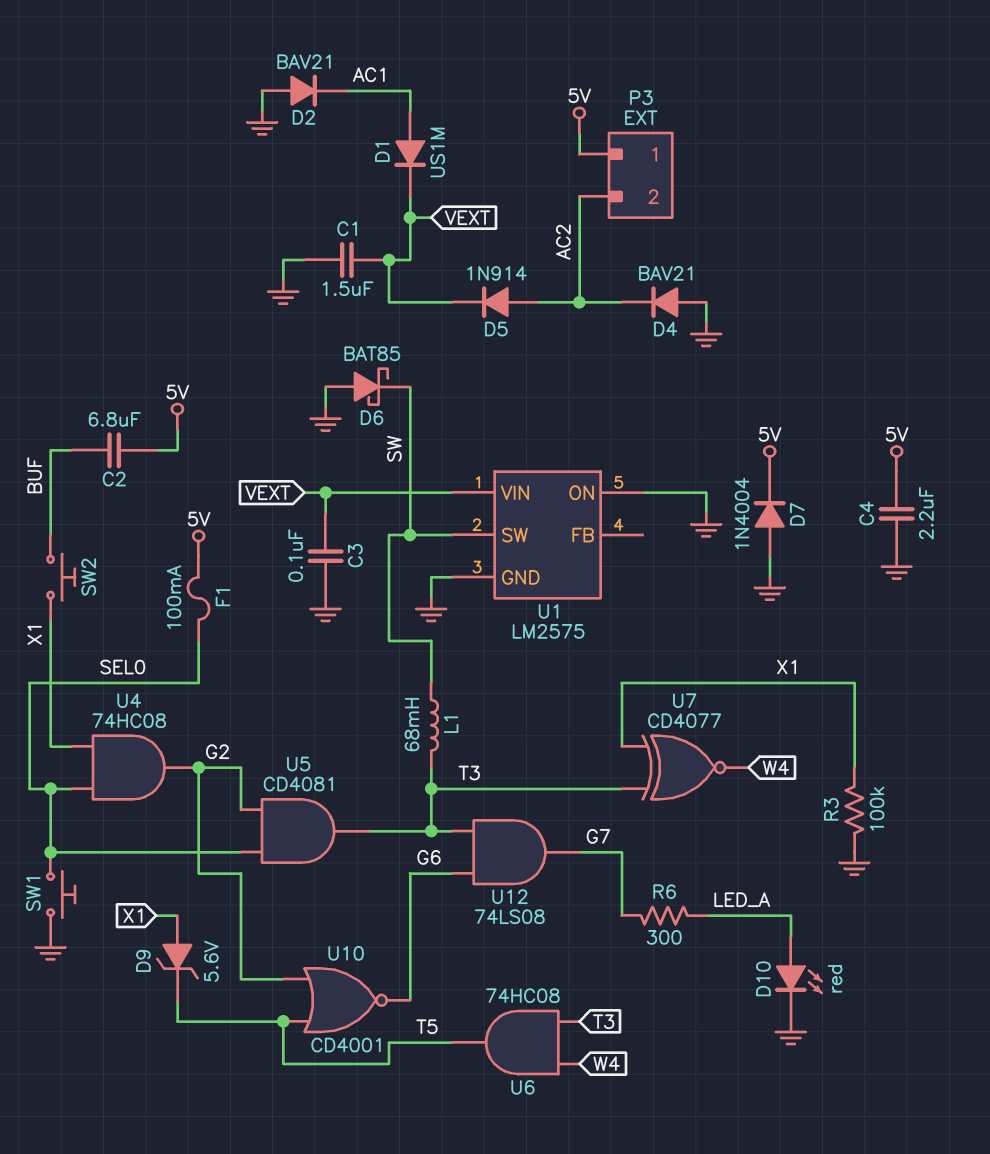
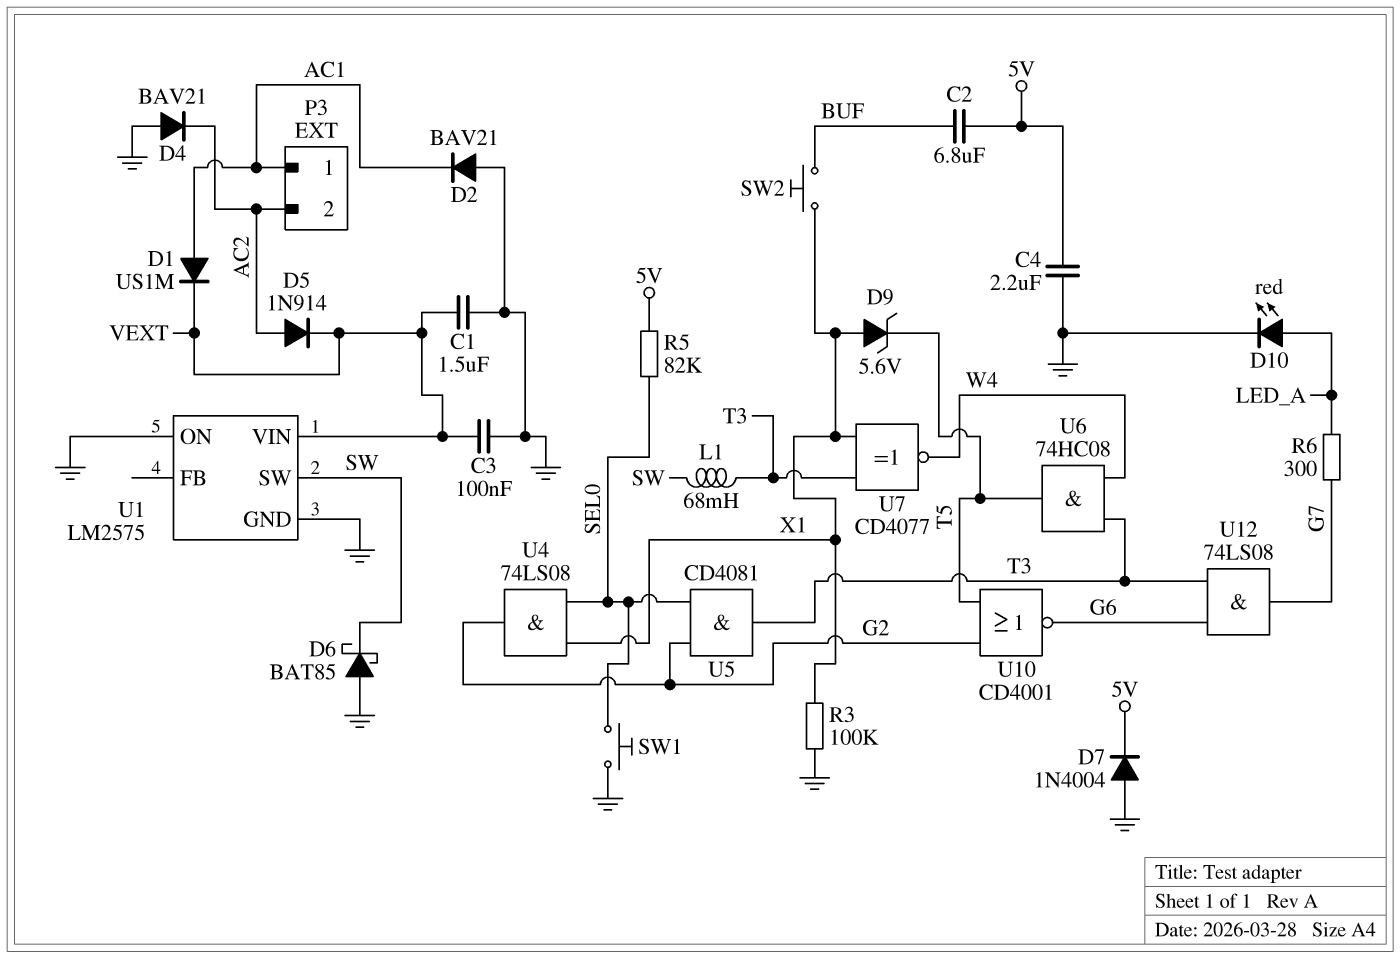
F1: 100mA (5V, SEL0) -> none
P3 pin 1: 5V -> AC1
R5: none -> 82k (5V, SEL0)
U4: AND 74HC08 (in SEL0, in X1, out G2) -> AND 74LS08 (in SEL0, in X1, out G2)

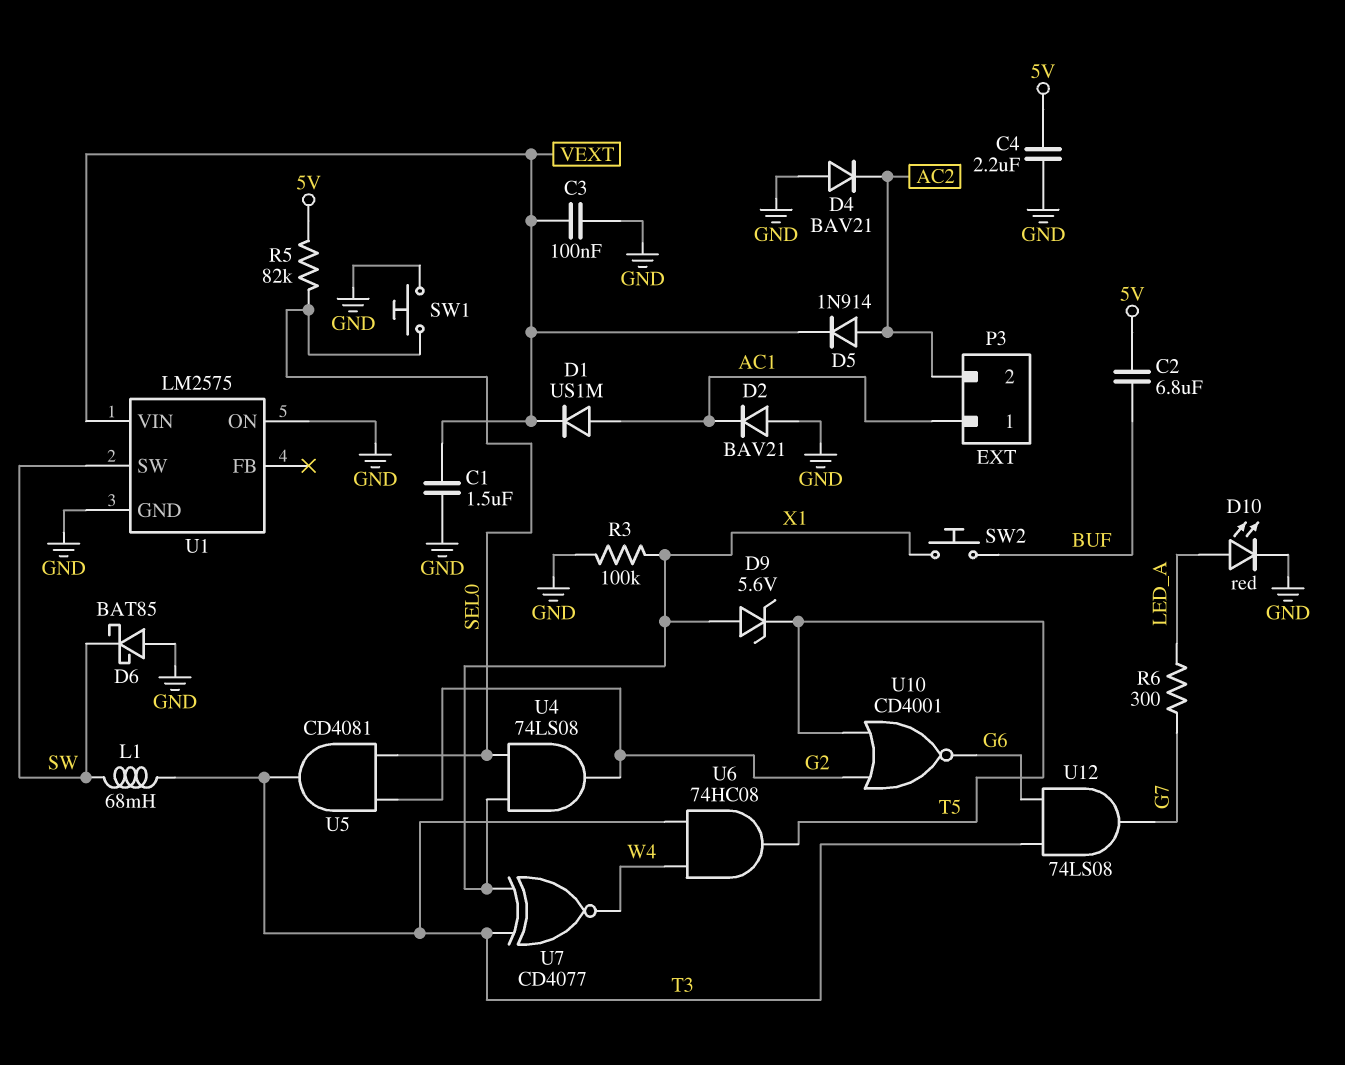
D7: diode 1N4004 (A GND, K 5V) -> none

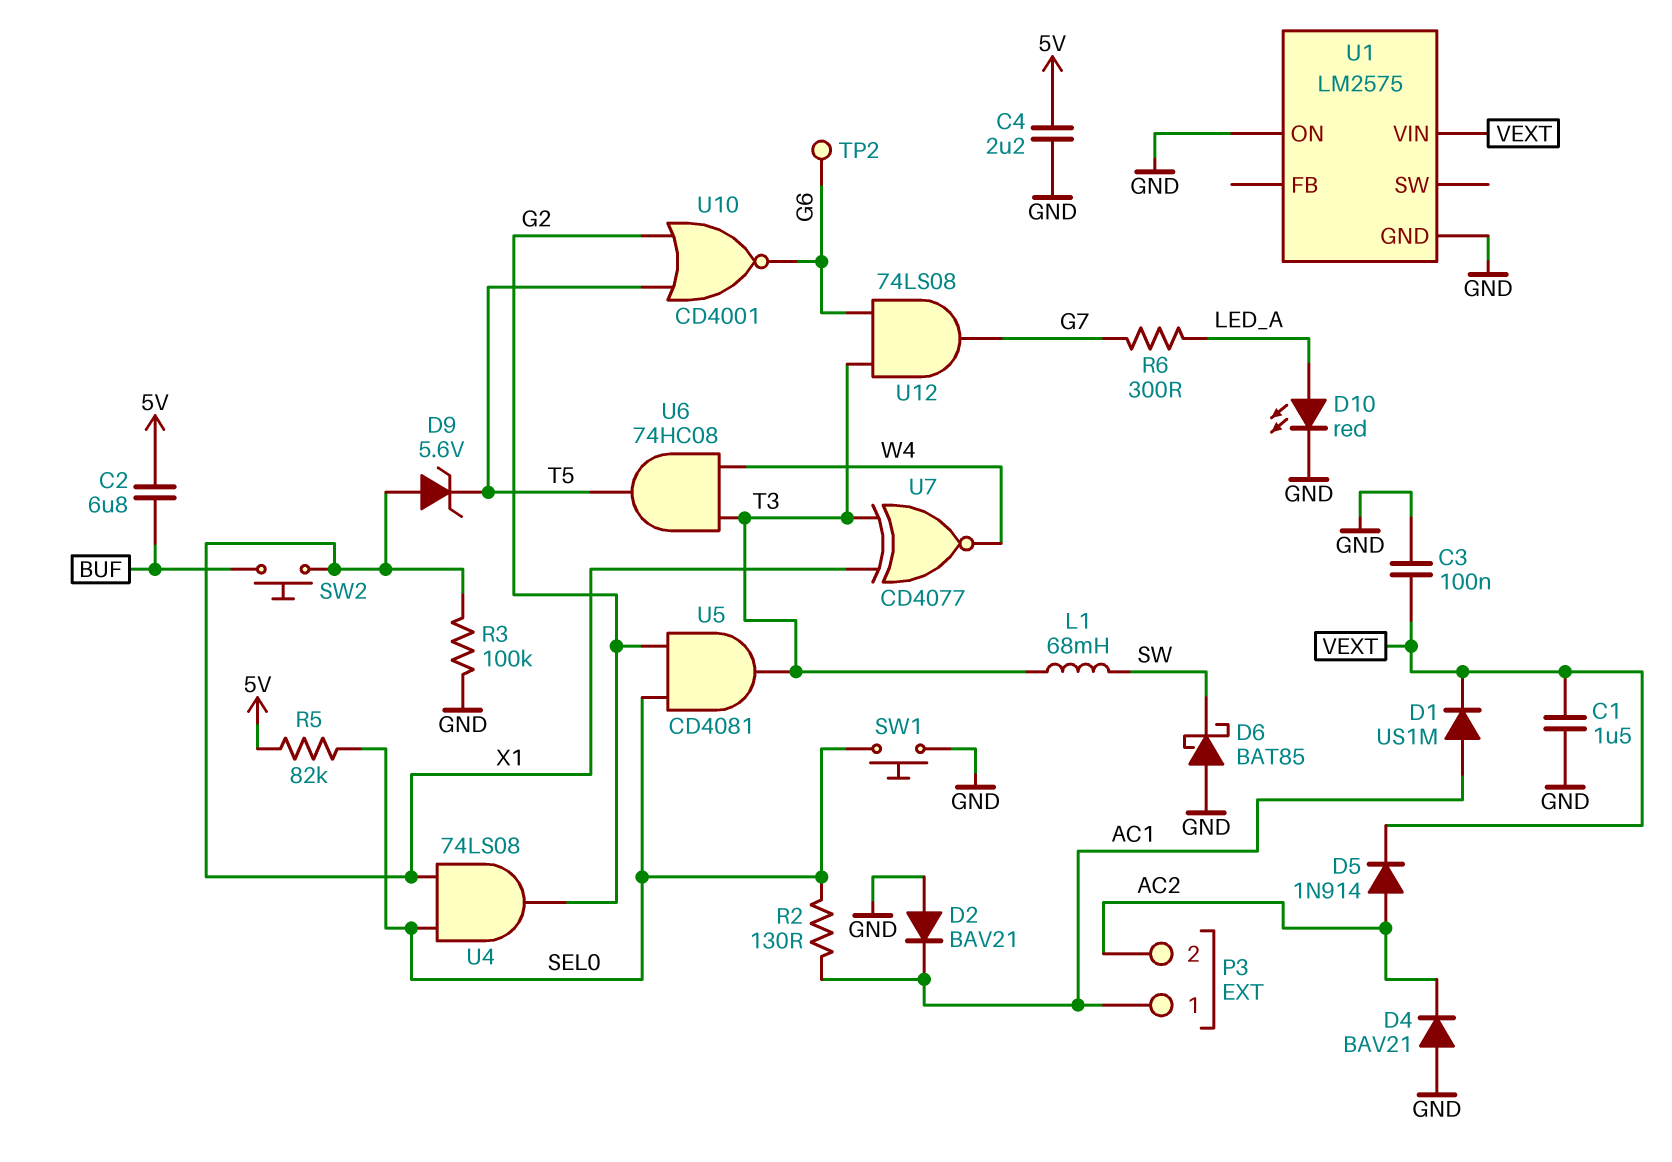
R2: none -> 130 (AC1, SEL0)
TP2: none -> test point (G6)
U1 pin SW: SW -> none

